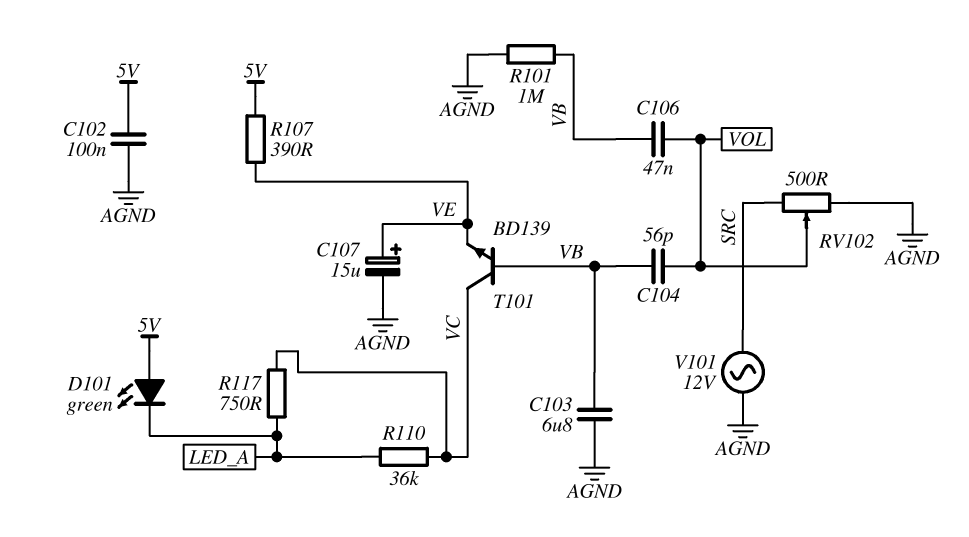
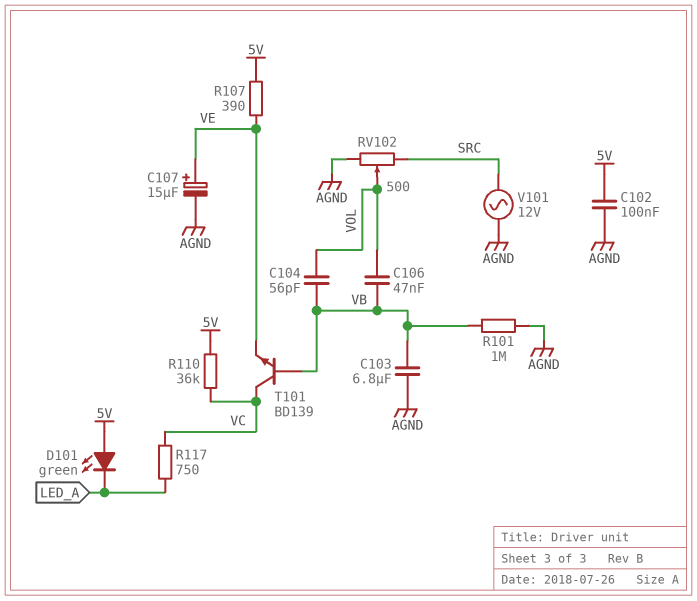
R110: 36k (LED_A, VC) -> 36k (5V, VC)

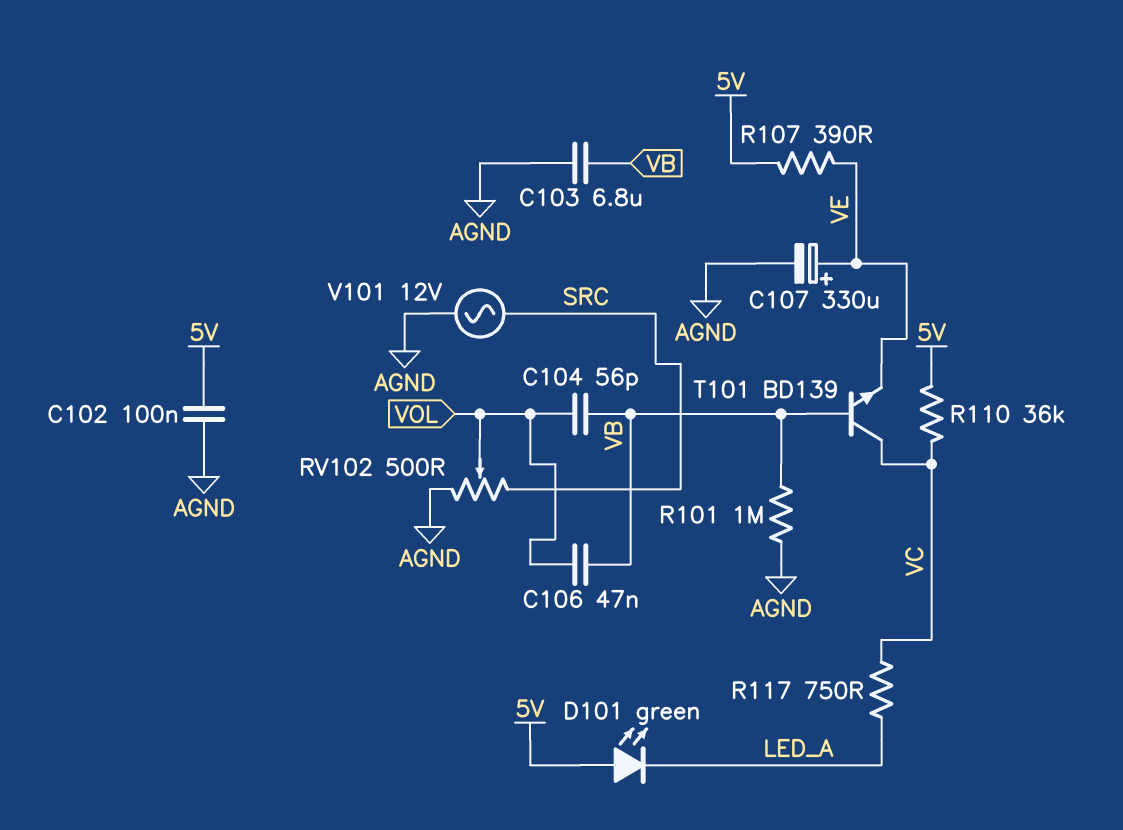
C107: 15uF (plus VE, minus AGND) -> 330uF (plus VE, minus AGND)

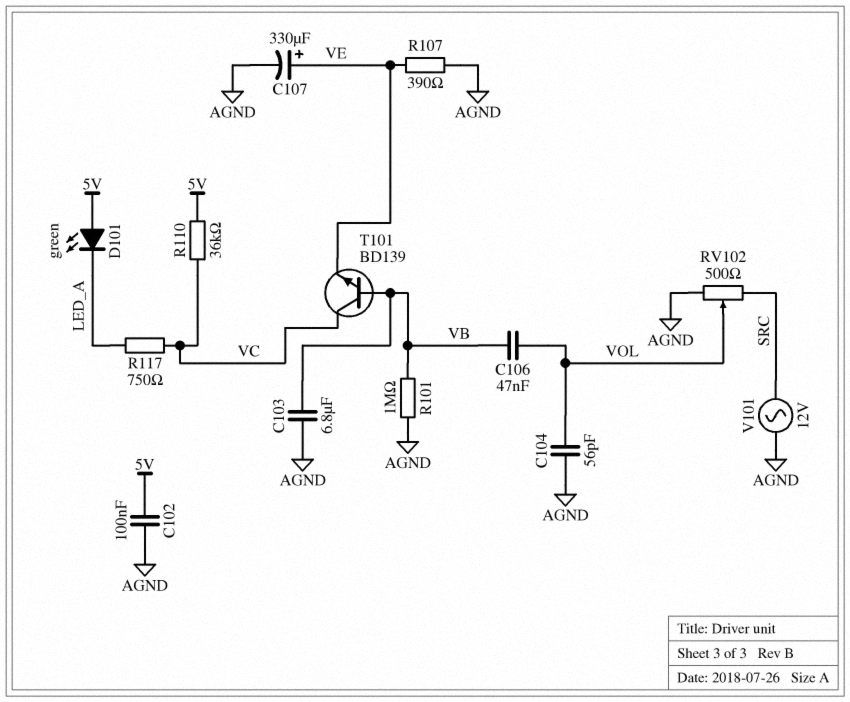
C104: 56pF (VB, VOL) -> 56pF (AGND, VOL)
R107: 390 (5V, VE) -> 390 (AGND, VE)

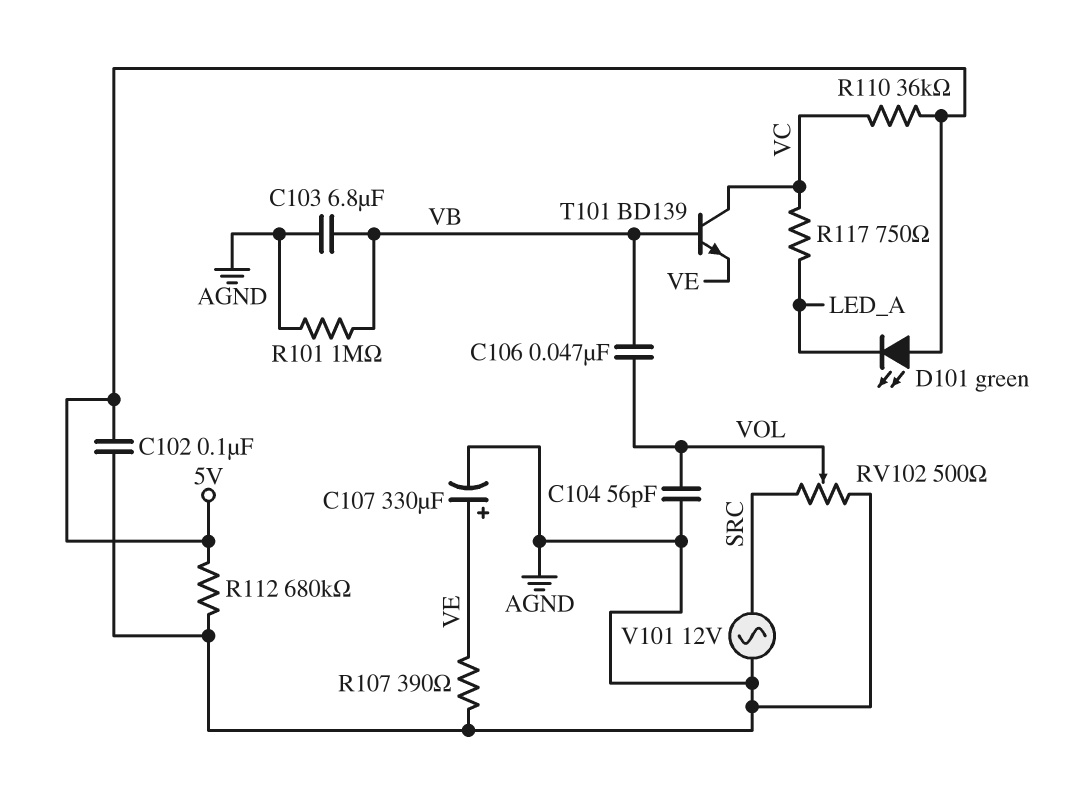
R112: none -> 680k (5V, AGND)

